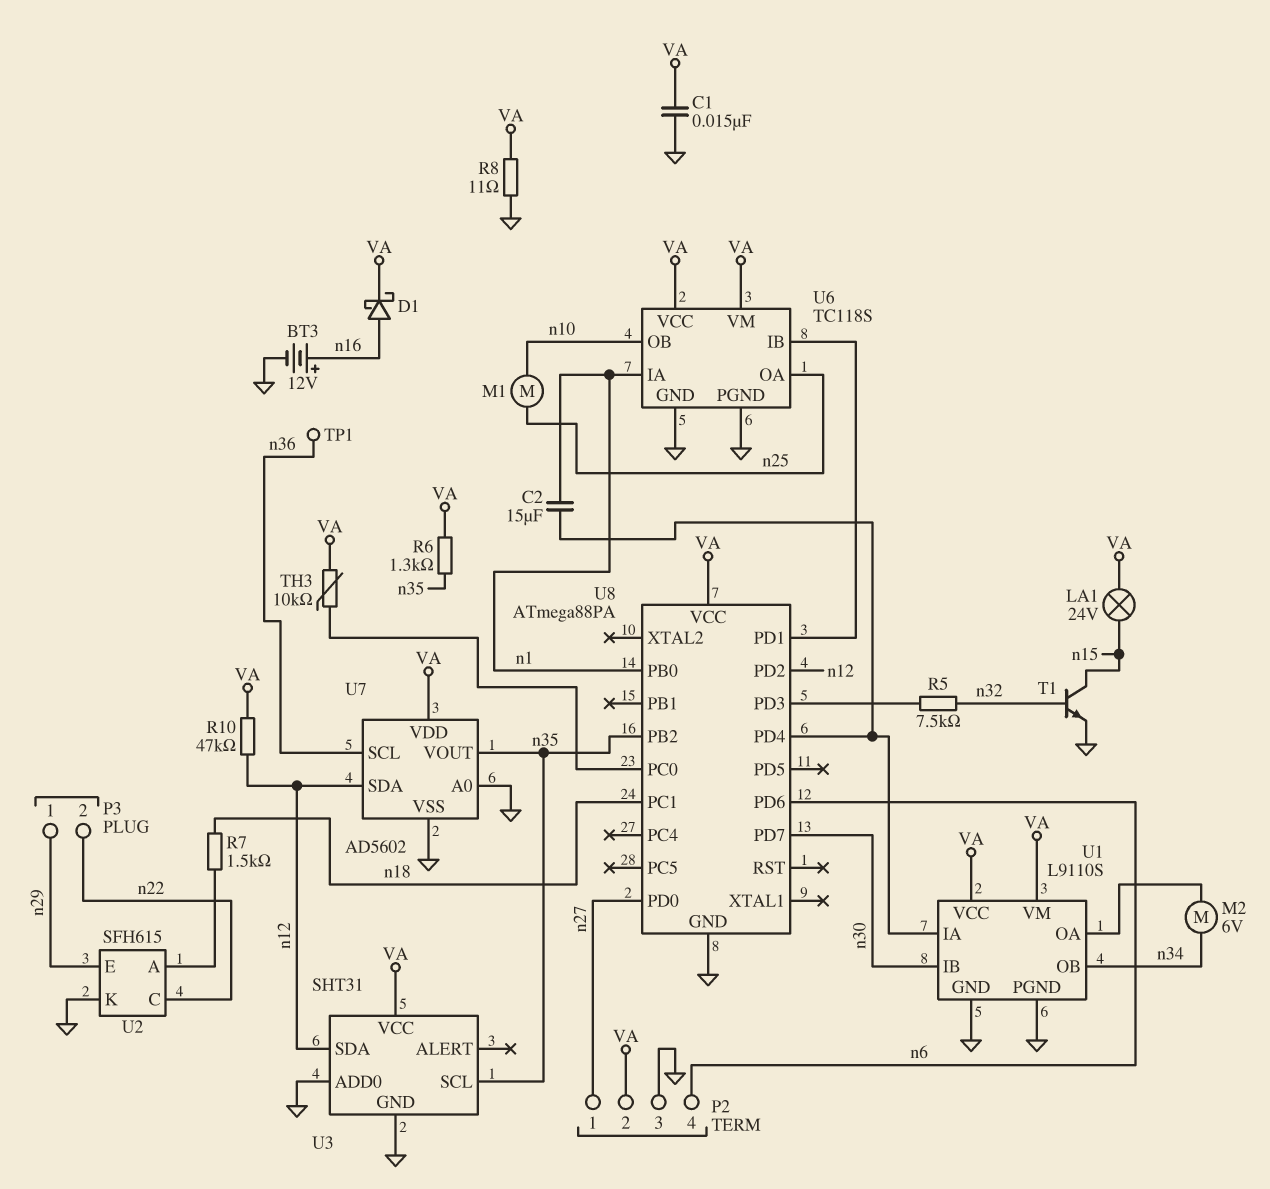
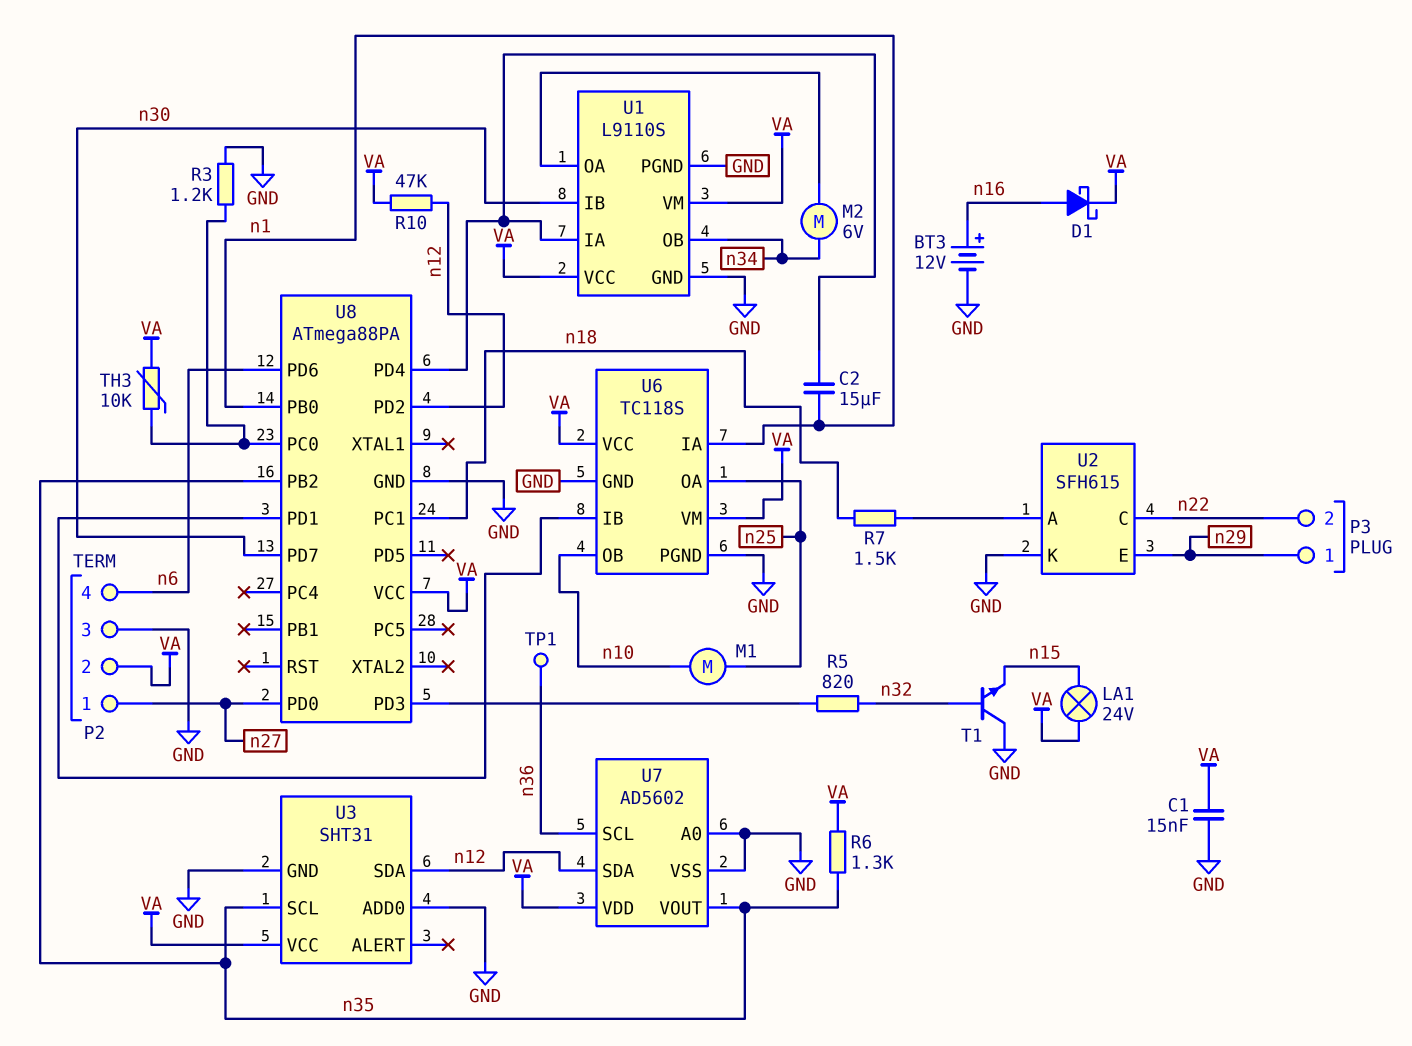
R3: none -> 1.2k (GND, U8/PC0)
R5: 7.5k (U8/PD3, n32) -> 820 (U8/PD3, n32)
R8: 11 (GND, VA) -> none
T1: NPN (B n32, C n15, E GND) -> NPN (B n32, C GND, E n15)

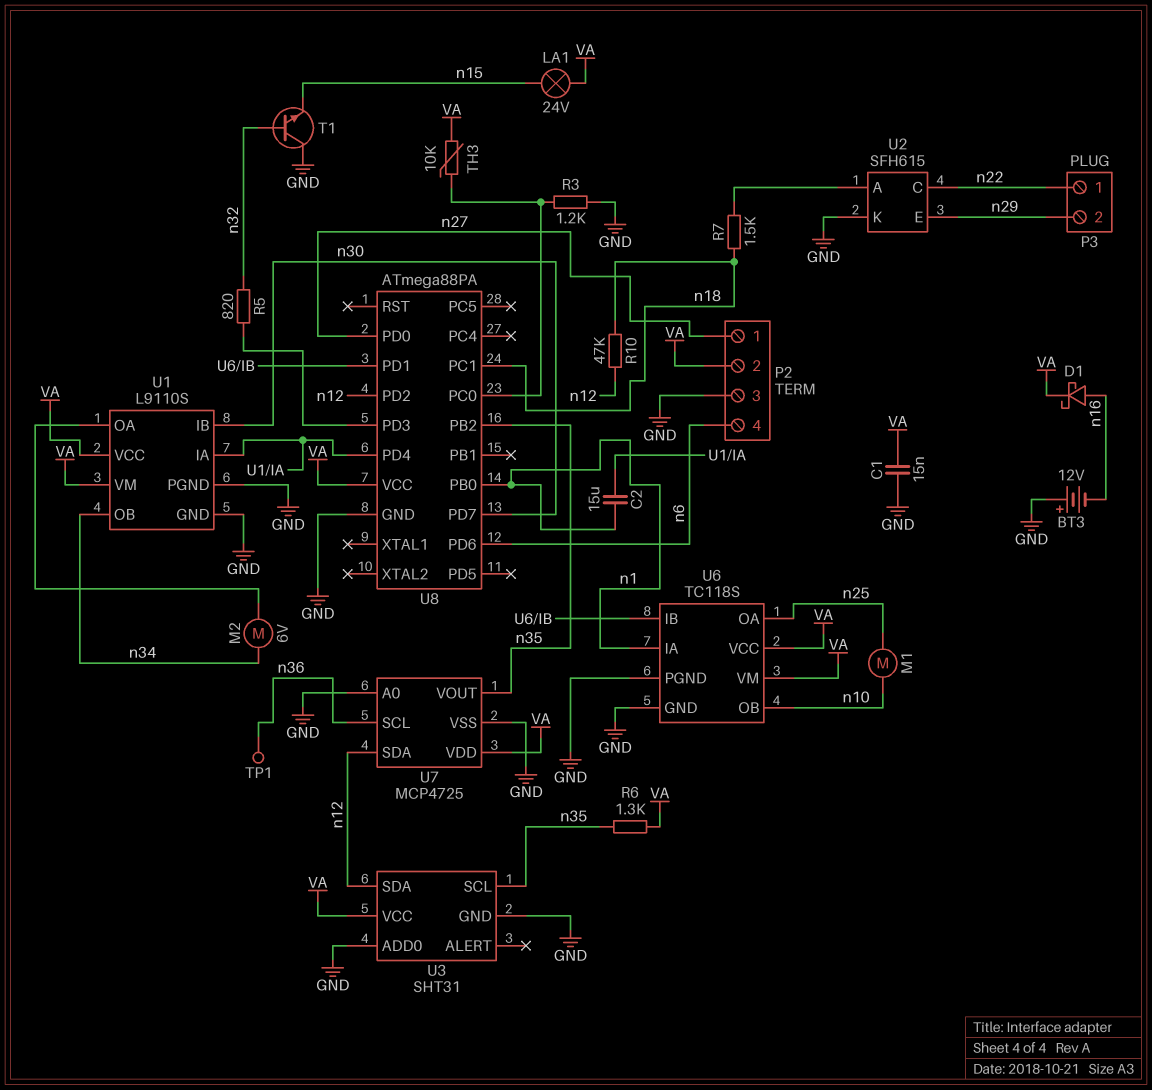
BT3: 12V (plus n16, minus GND) -> 12V (plus GND, minus n16)
P3 pin 1: n29 -> n22
P3 pin 2: n22 -> n29
R10: 47k (VA, n12) -> 47k (n12, n18)
U7: AD5602 -> MCP4725

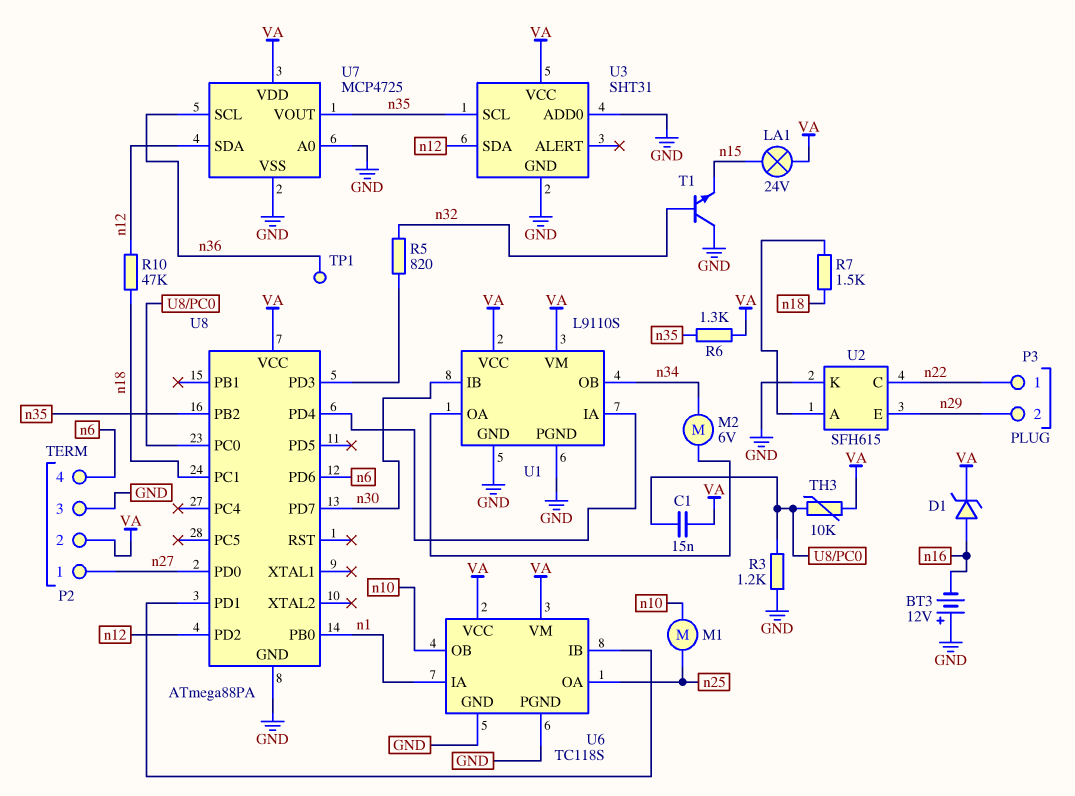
C1: 15nF (GND, VA) -> 15nF (U8/PC0, VA)
C2: 15uF (U1/IA, n1) -> none
D1: schottky (A n16, K VA) -> zener (A n16, K VA)

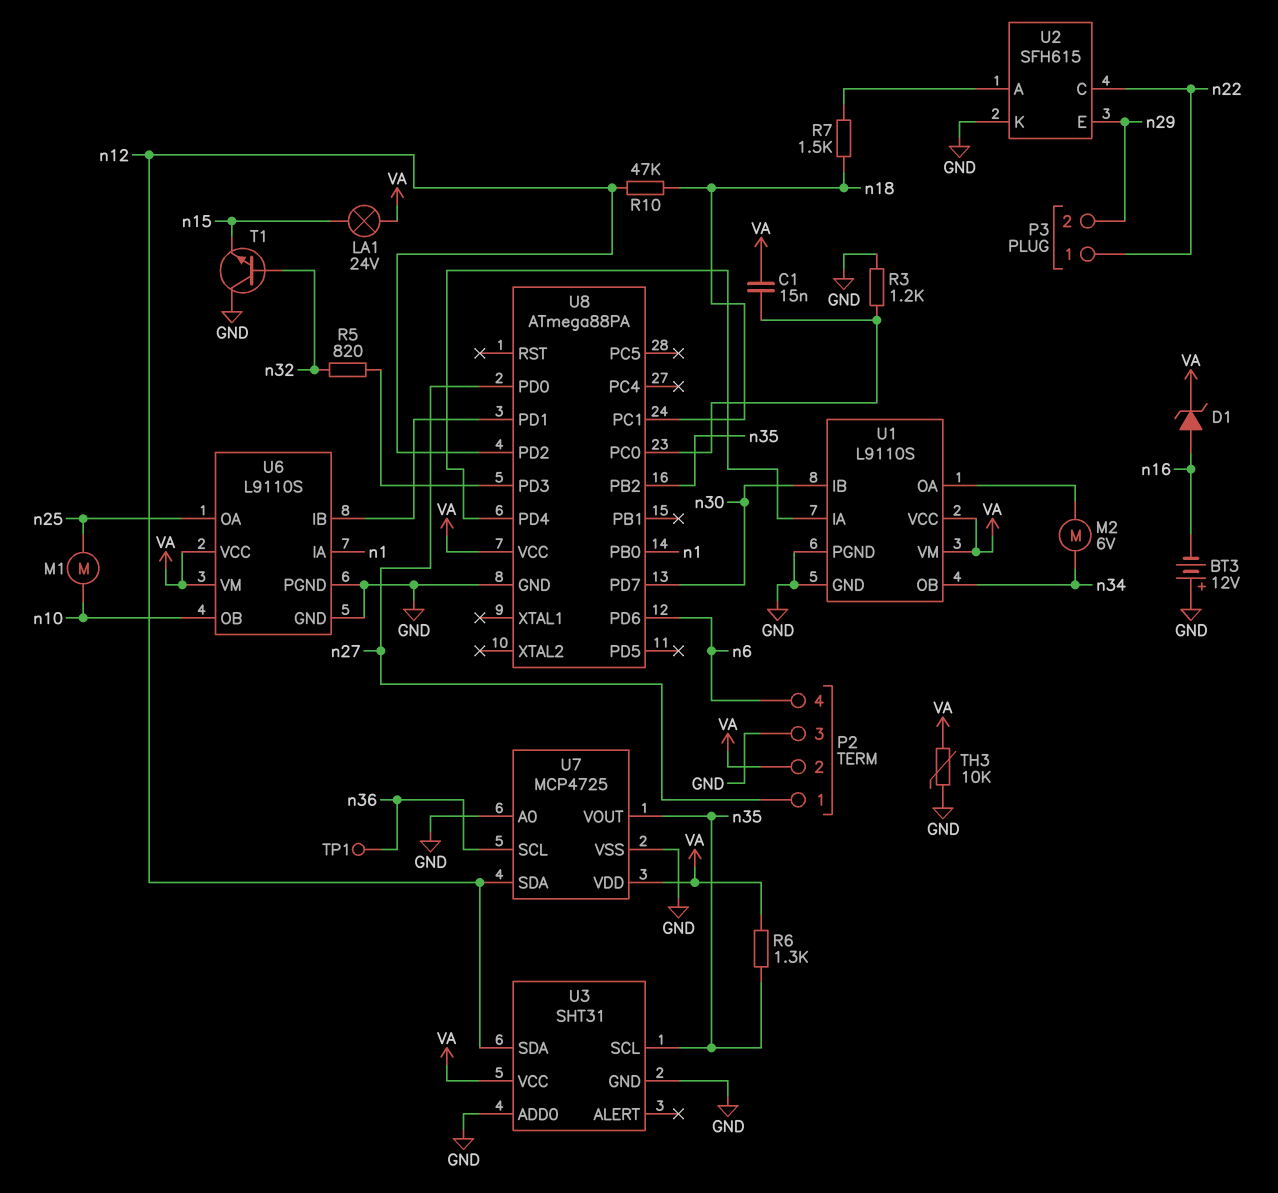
TH3: 10k (U8/PC0, VA) -> 10k (GND, VA)
U6: TC118S -> L9110S

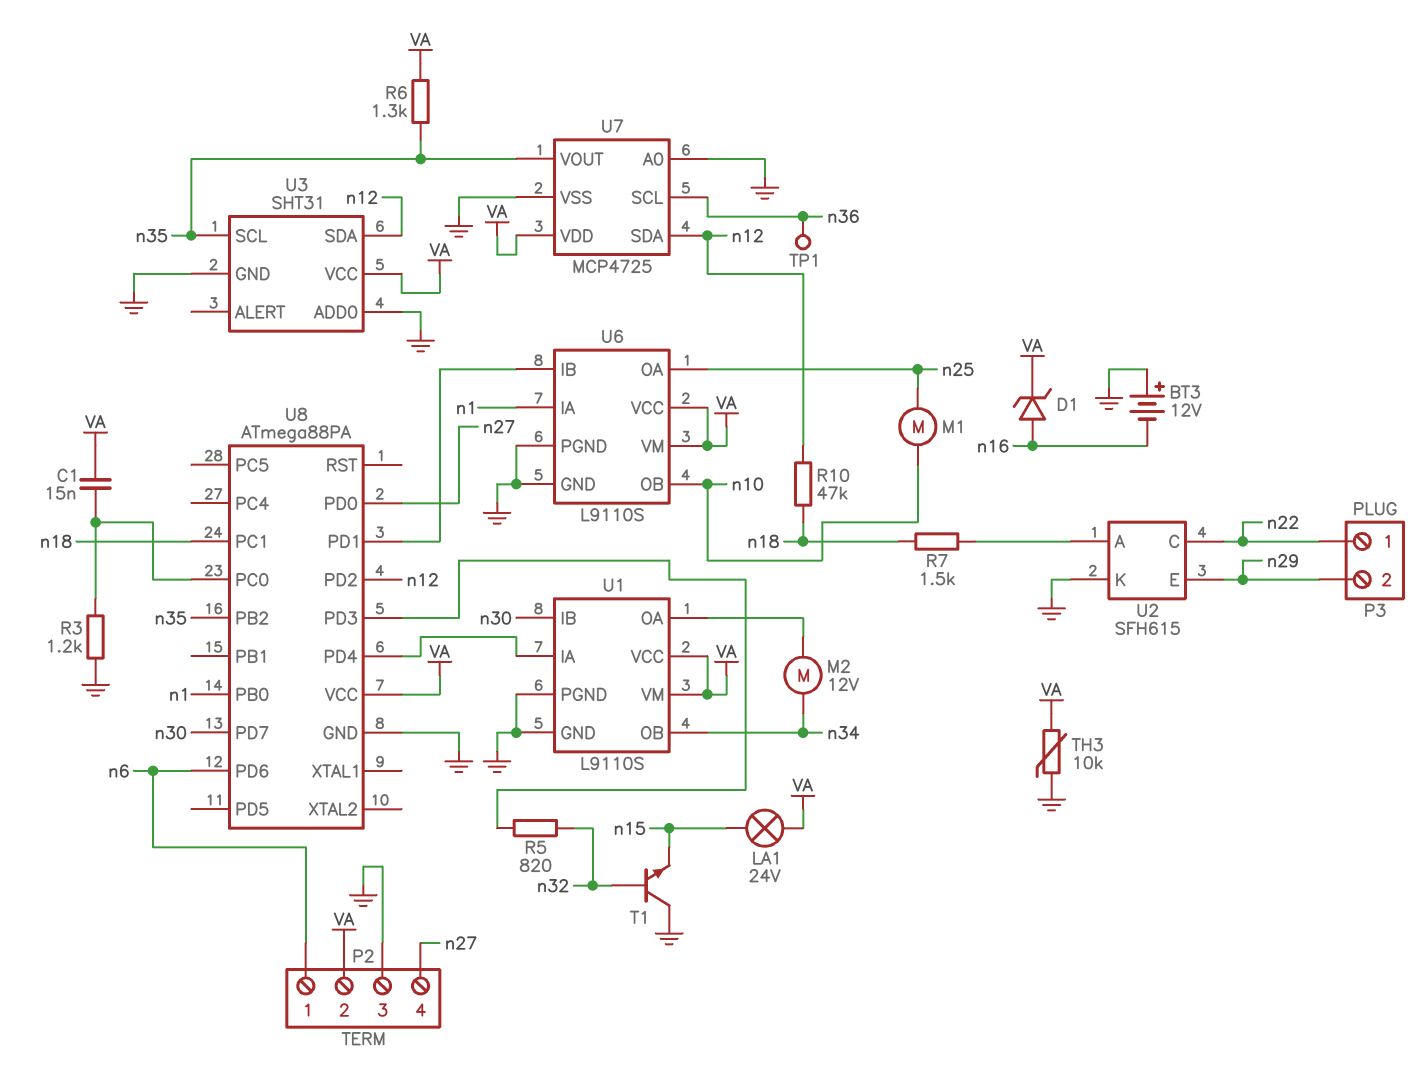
M2: motor 6V (U1/OA, n34) -> motor 12V (U1/OA, n34)
P2 pin 1: n27 -> n6
P2 pin 4: n6 -> n27

